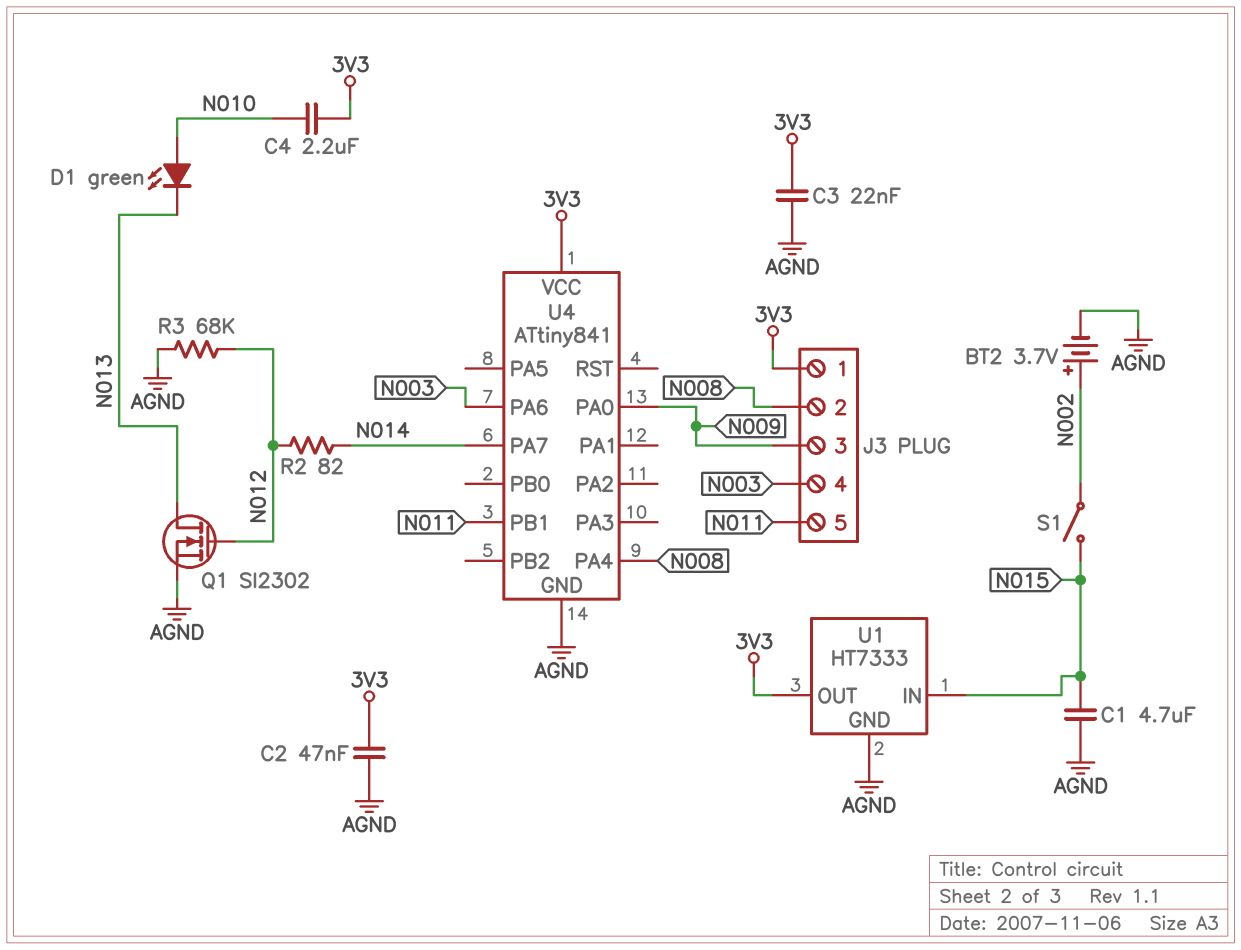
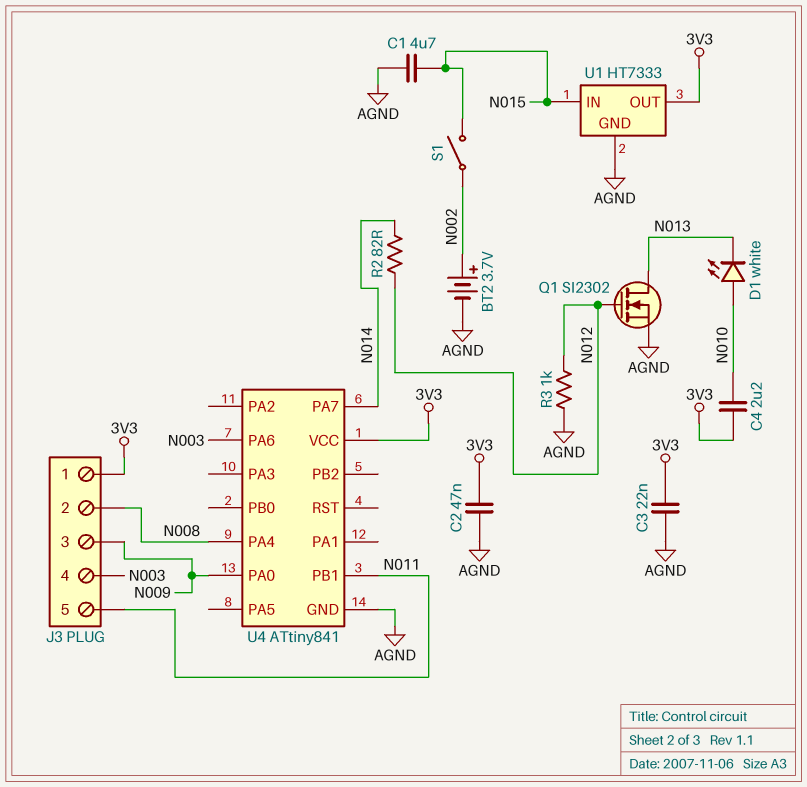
D1: LED green (A N010, K N013) -> LED white (A N010, K N013)
R3: 68k (AGND, N012) -> 1k (AGND, N012)

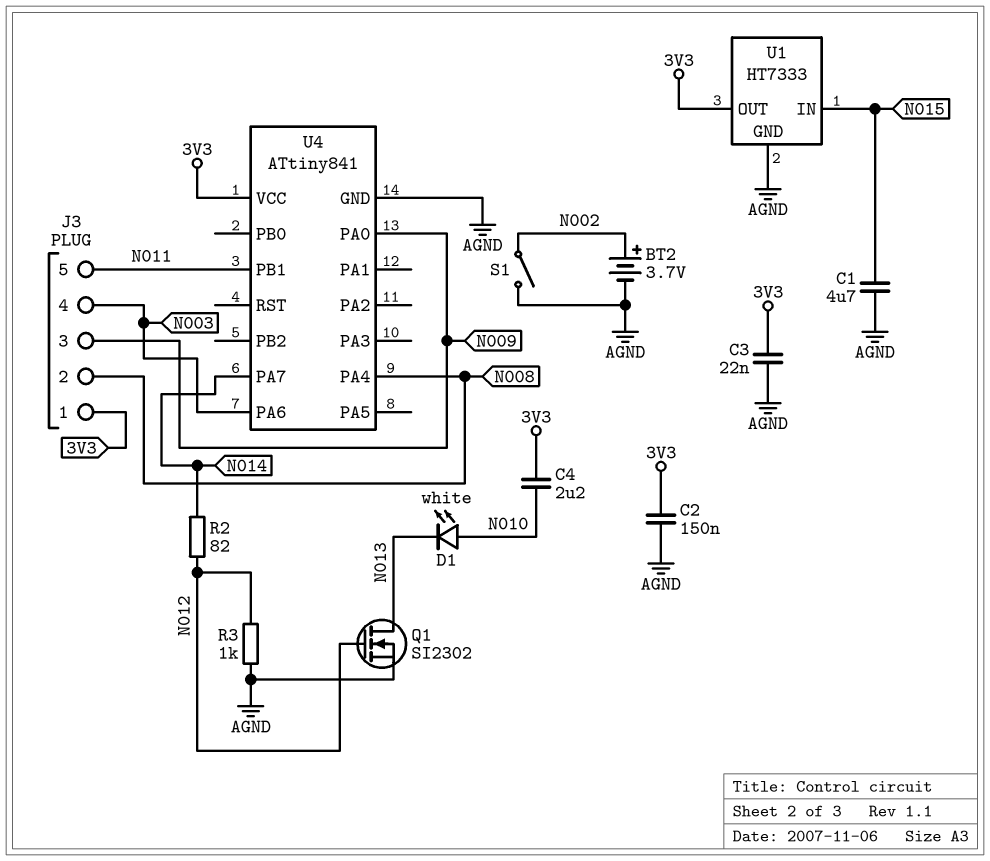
C2: 47nF (3V3, AGND) -> 150nF (3V3, AGND)
S1: switch (N002, N015) -> switch (AGND, N002)

